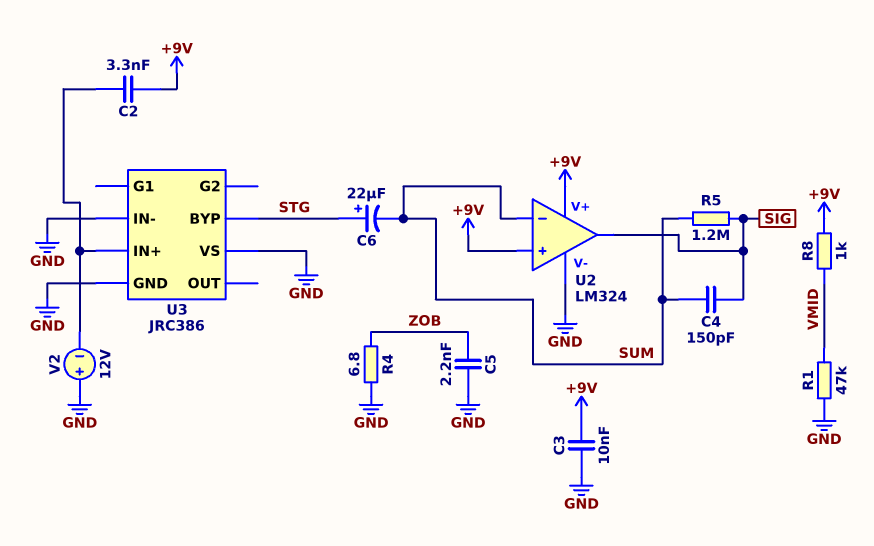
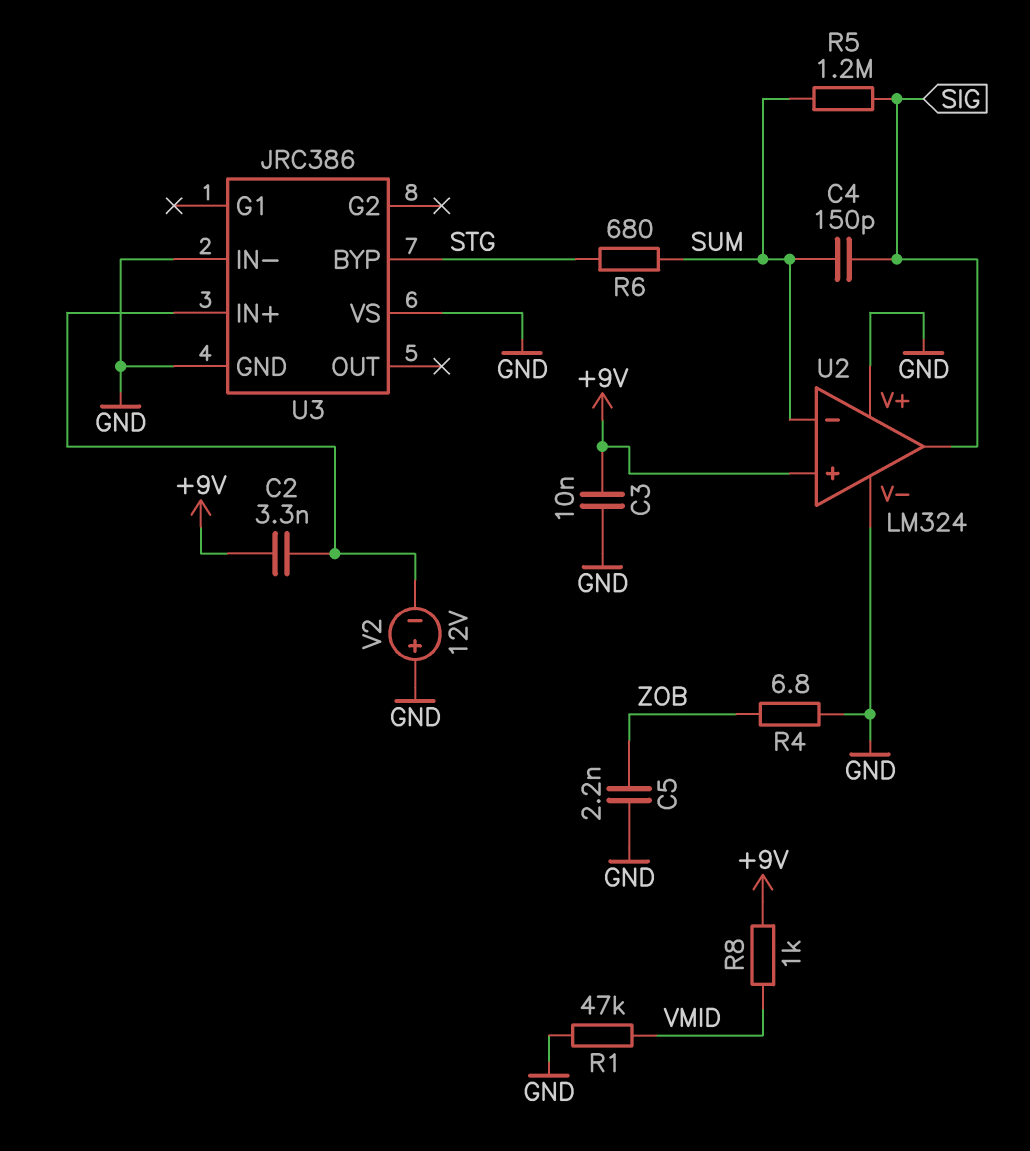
C6: 22uF (plus STG, minus SUM) -> none
R6: none -> 680 (STG, SUM)
U2 pin V+: +9V -> GND

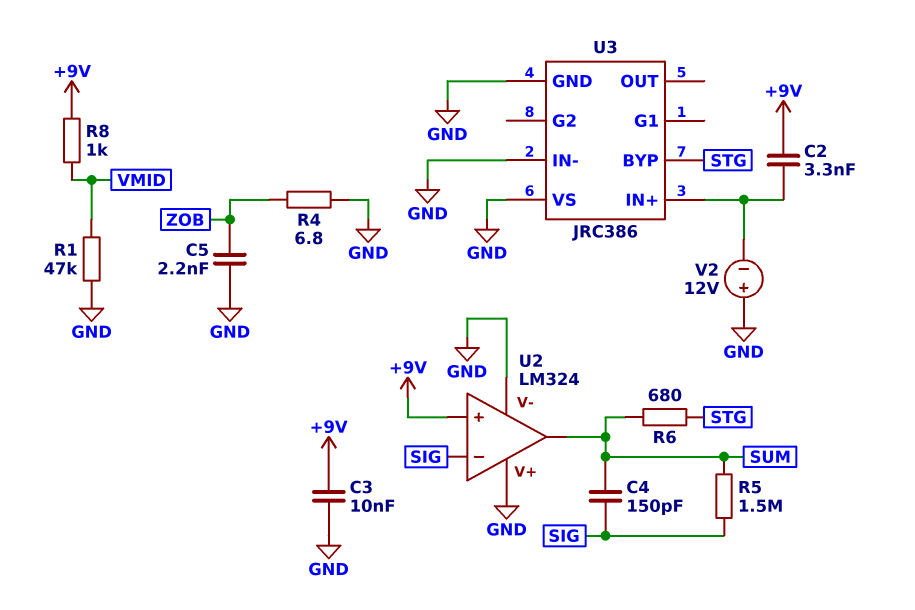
R5: 1.2M (SIG, SUM) -> 1.5M (SIG, SUM)
U2 pin in-: SUM -> SIG
U2 pin out: SIG -> SUM

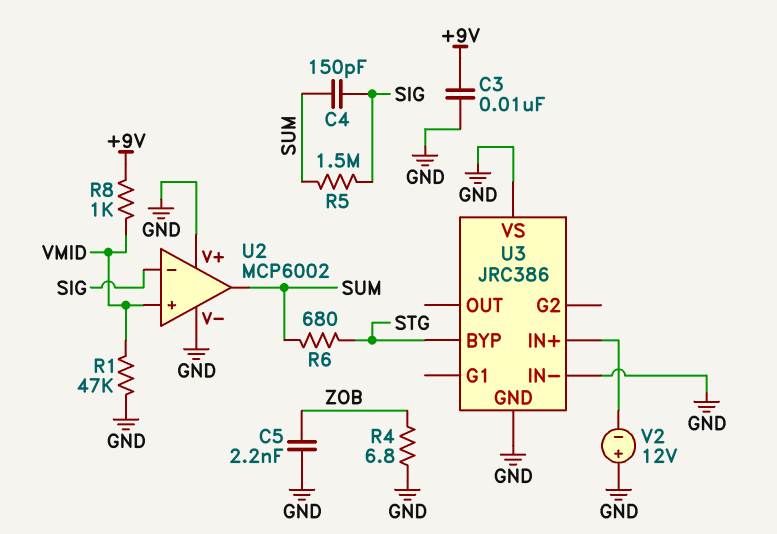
C2: 3.3nF (+9V, U3/IN+) -> none
U2: LM324 -> MCP6002
U2 pin in+: +9V -> VMID

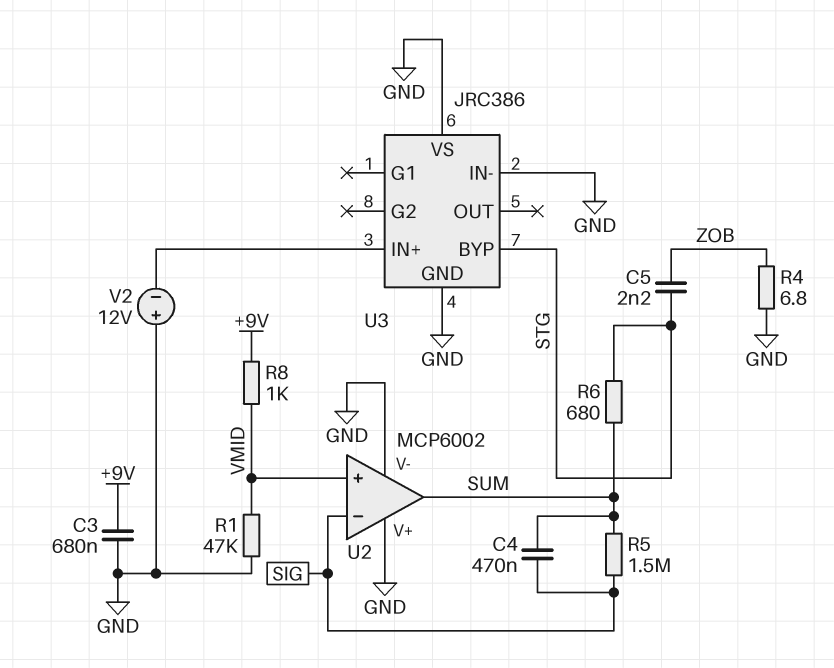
C3: 10nF (+9V, GND) -> 680nF (+9V, GND)
C4: 150pF (SIG, SUM) -> 470nF (SIG, SUM)
C5: 2.2nF (GND, ZOB) -> 2.2nF (STG, ZOB)

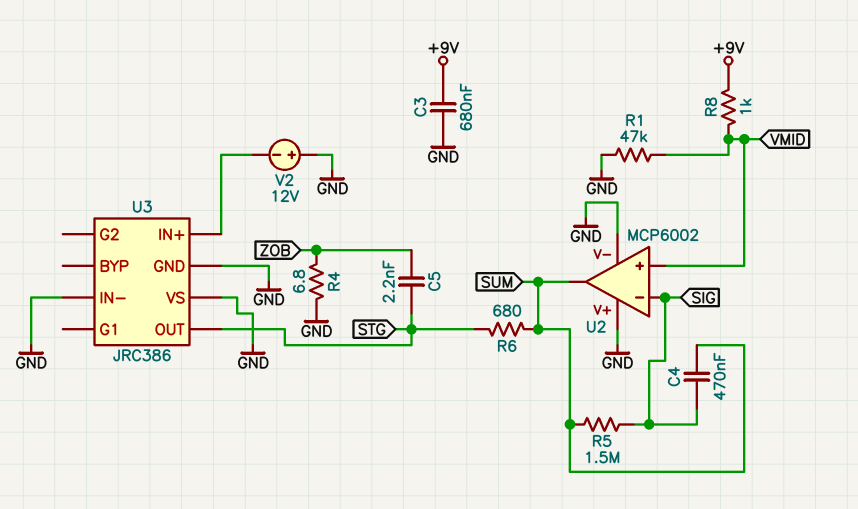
U3 pin BYP: STG -> none
U3 pin OUT: none -> STG

